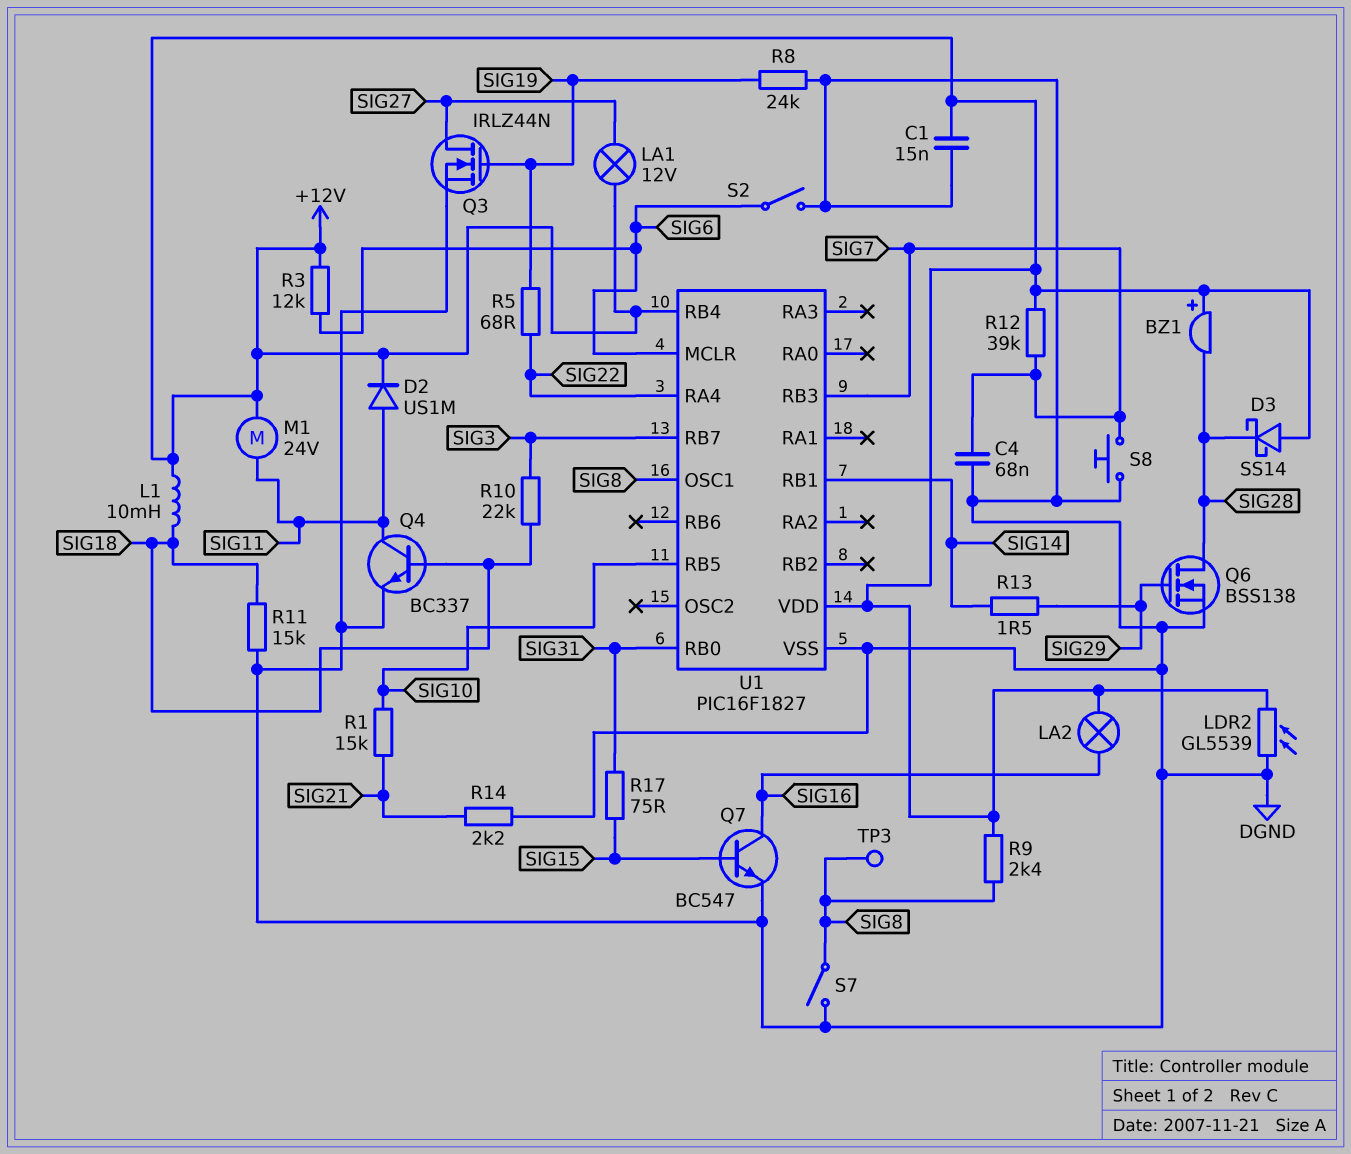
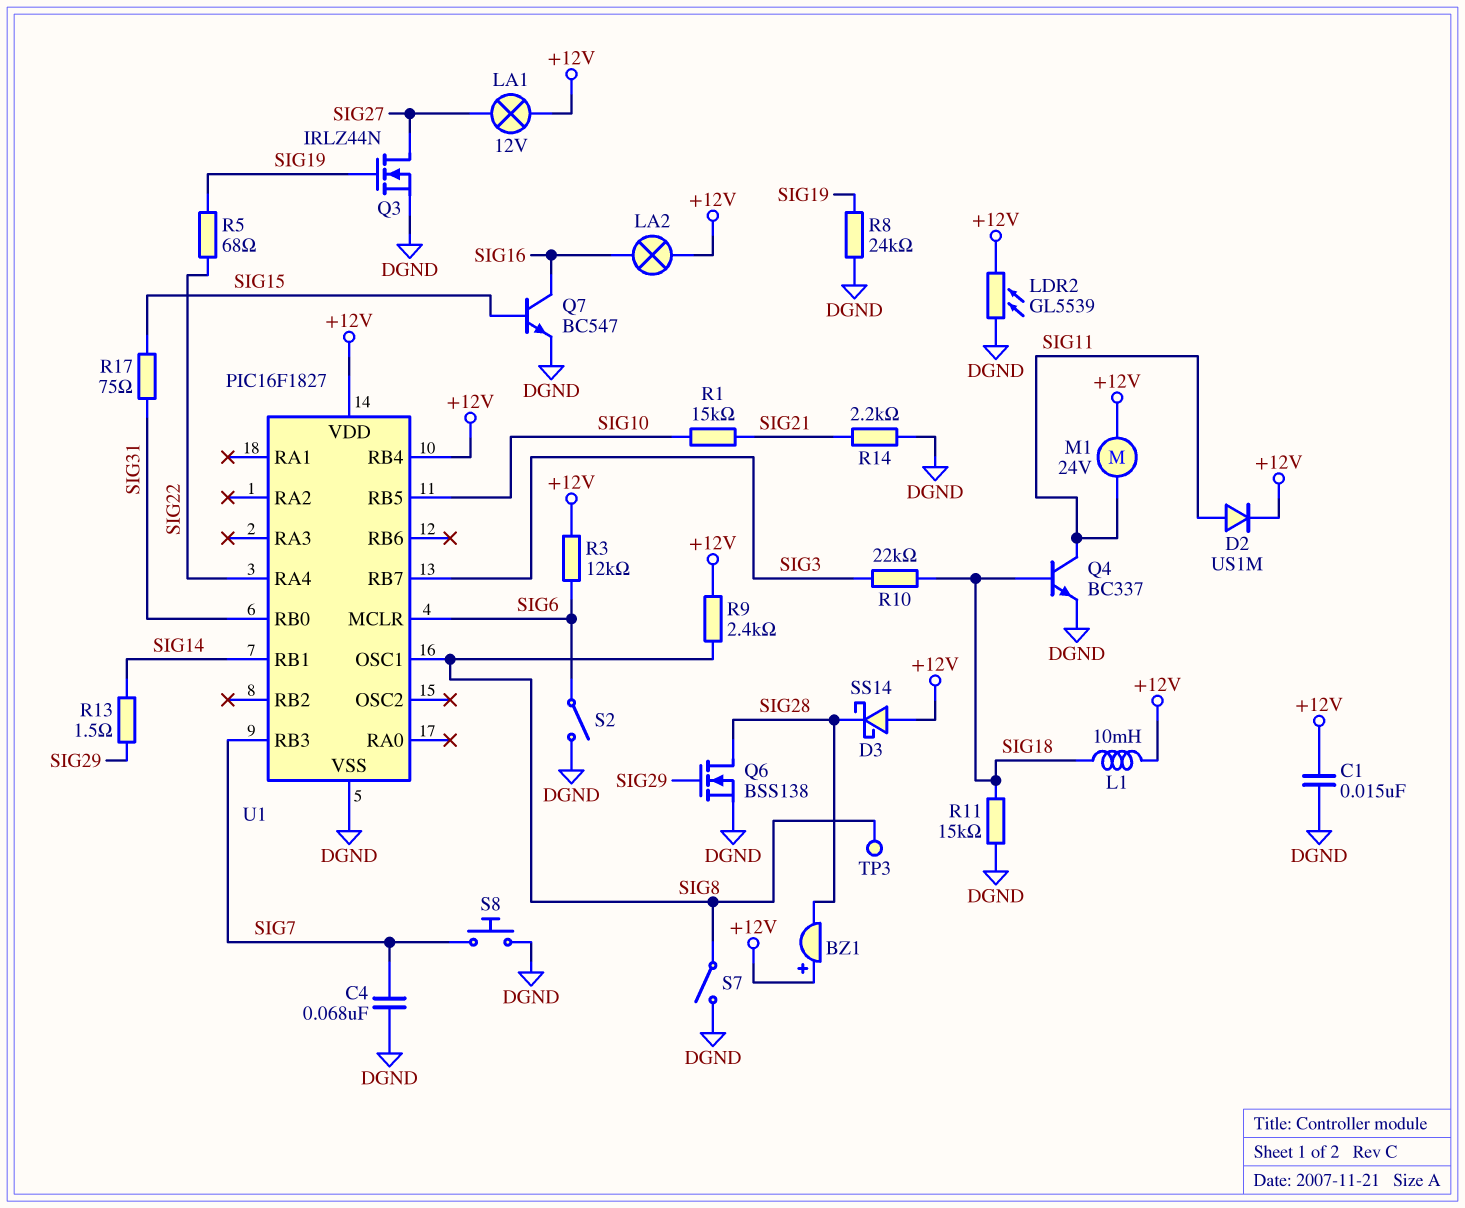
R12: 39k (+12V, SIG7) -> none

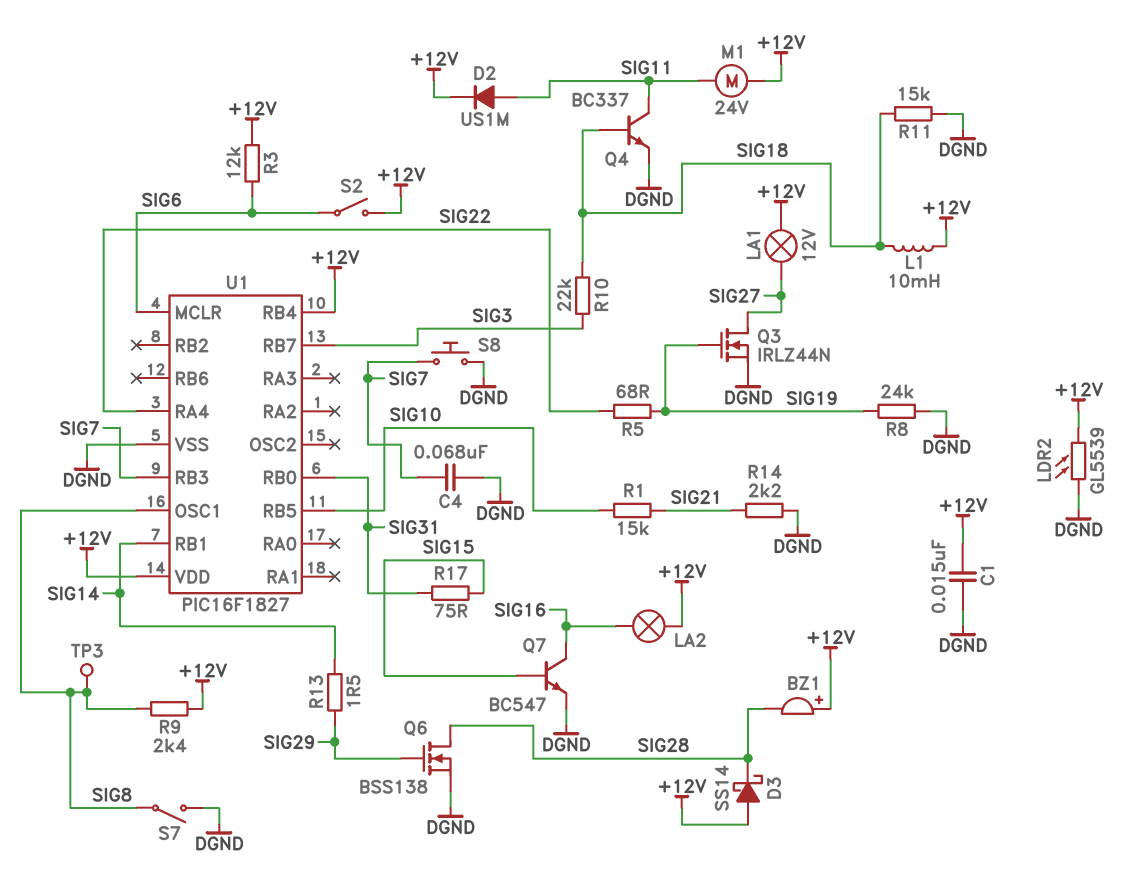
S2: switch (DGND, SIG6) -> switch (+12V, SIG6)

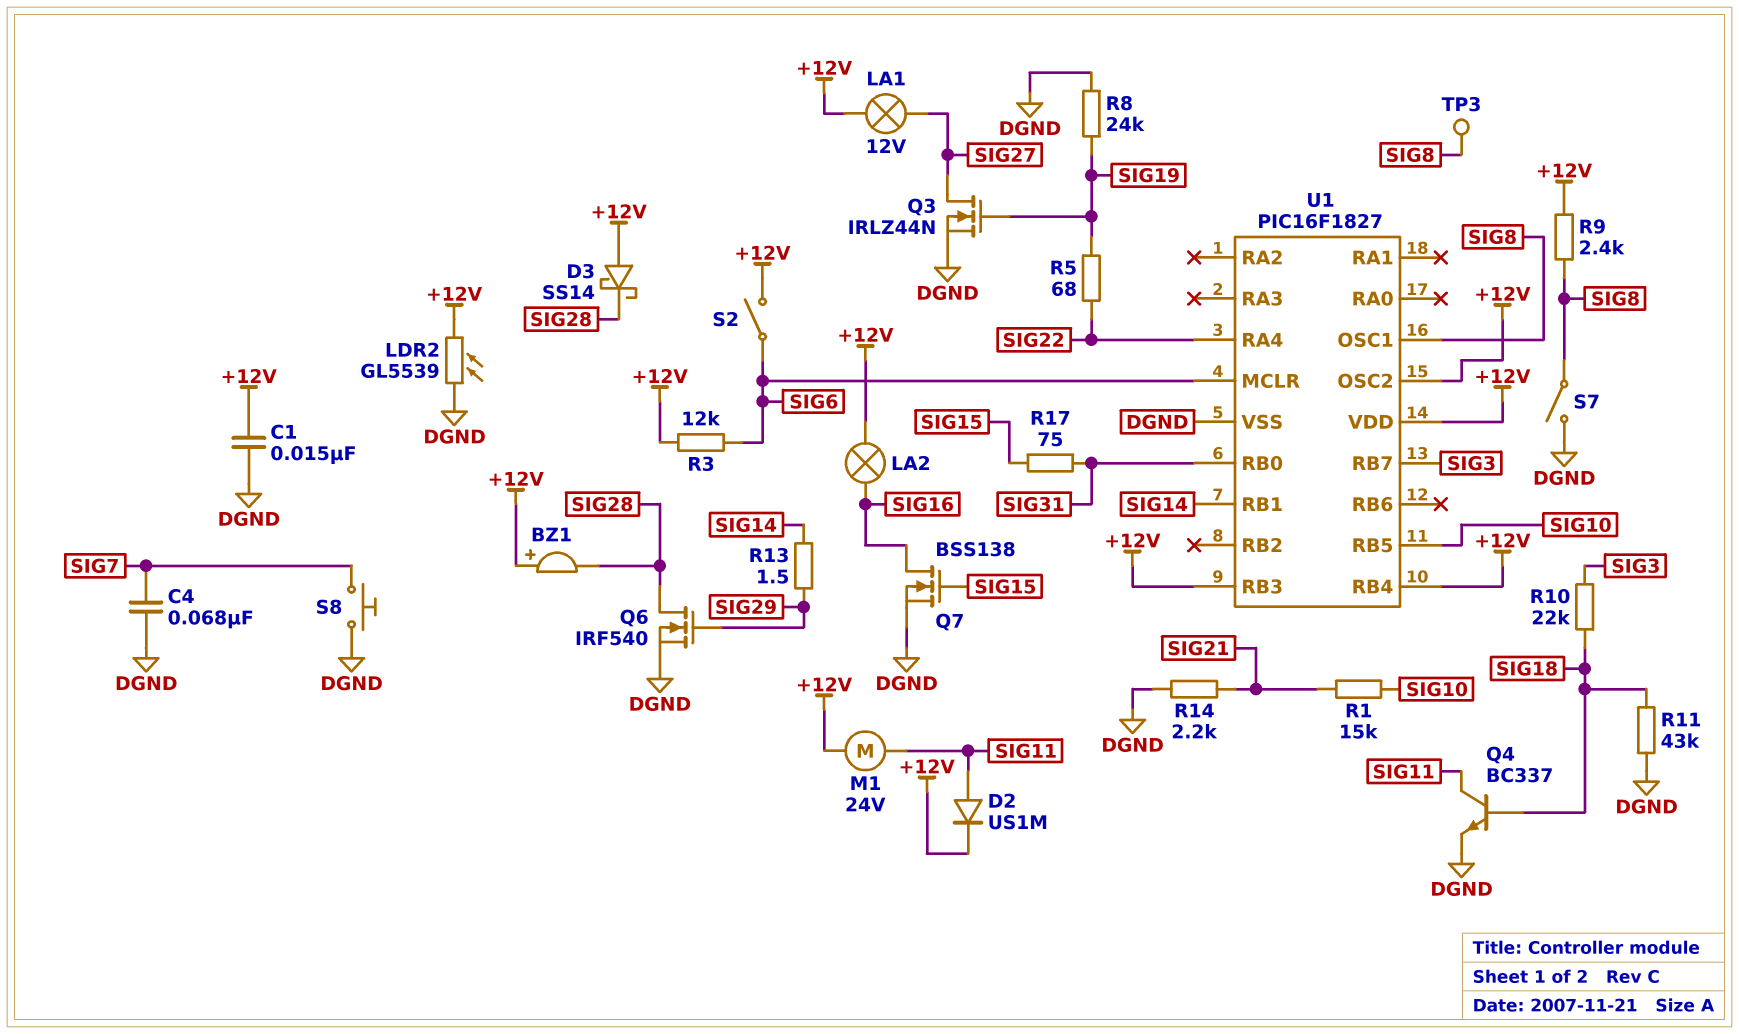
L1: 10mH (+12V, SIG18) -> none
Q6: NMOS BSS138 (G SIG29, D SIG28, S DGND) -> NMOS IRF540 (G SIG29, D SIG28, S DGND)
Q7: NPN BC547 (B SIG15, C SIG16, E DGND) -> NMOS BSS138 (G SIG15, D SIG16, S DGND)
R11: 15k (DGND, SIG18) -> 43k (DGND, SIG18)
U1 pin OSC2: none -> +12V
U1 pin RB3: SIG7 -> +12V

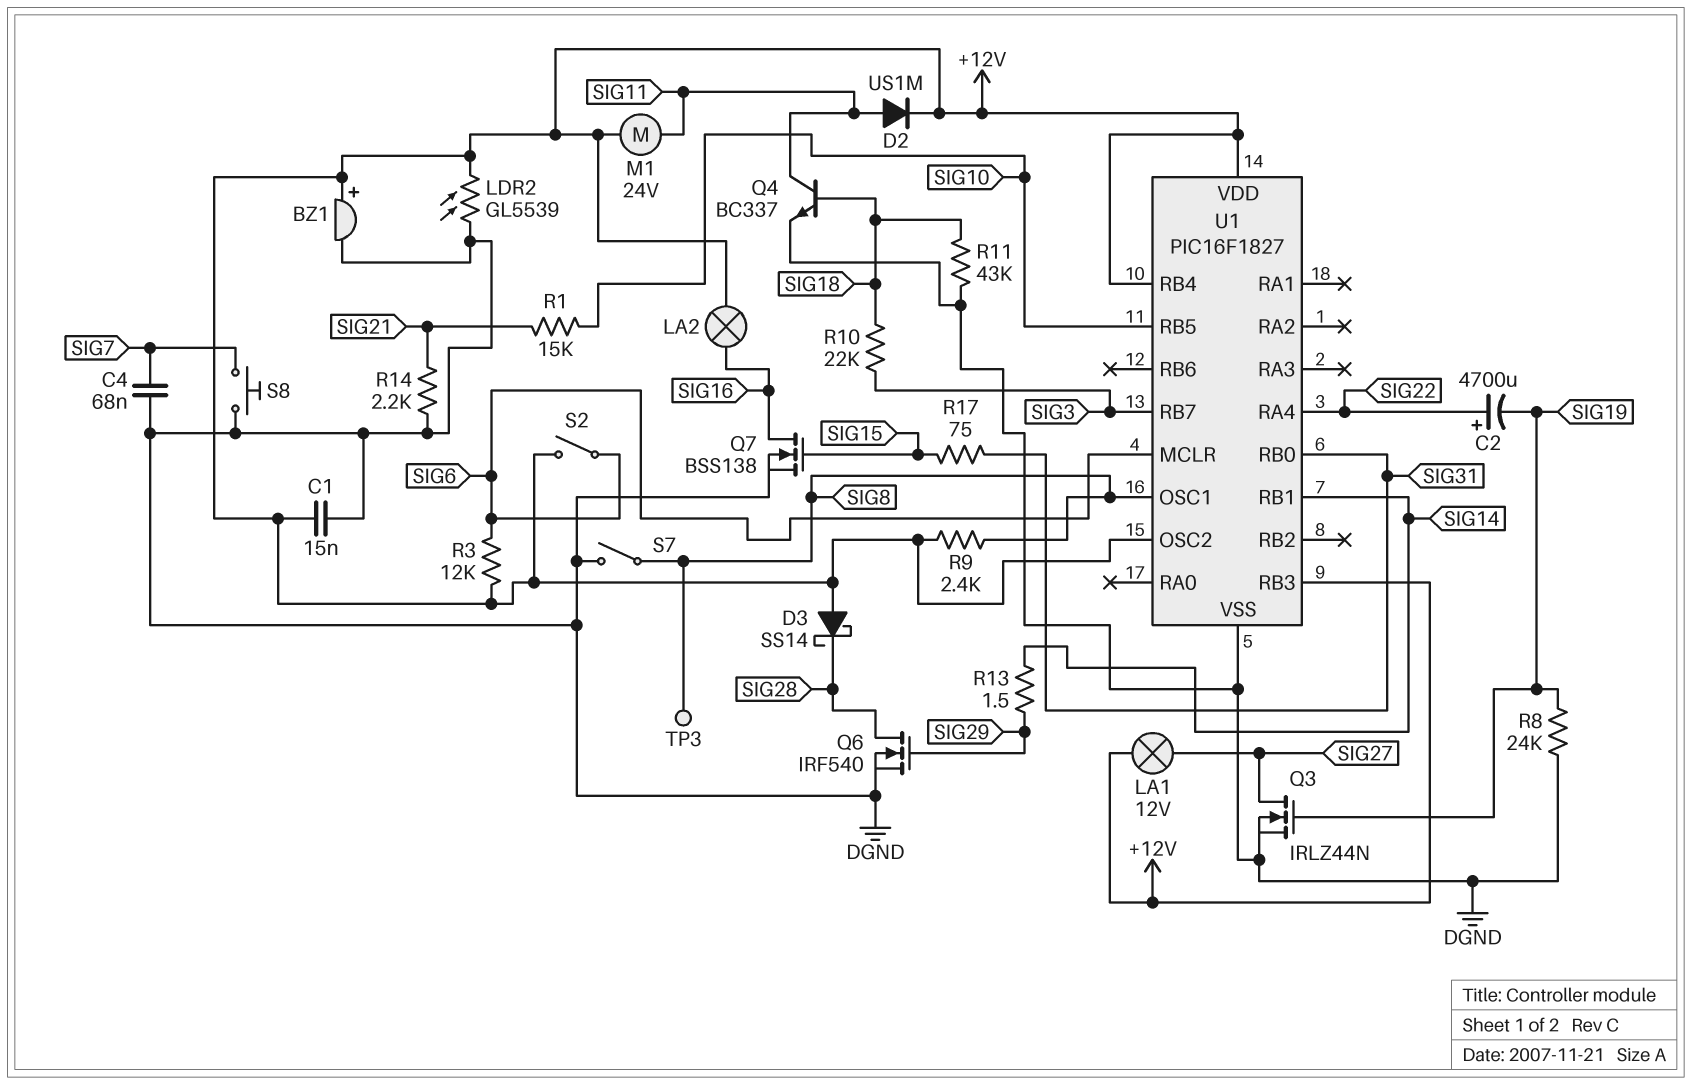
BZ1: buzzer (plus +12V, minus SIG28) -> buzzer (plus +12V, minus DGND)
C2: none -> 4700uF (plus SIG22, minus SIG19)
R5: 68 (SIG19, SIG22) -> none

